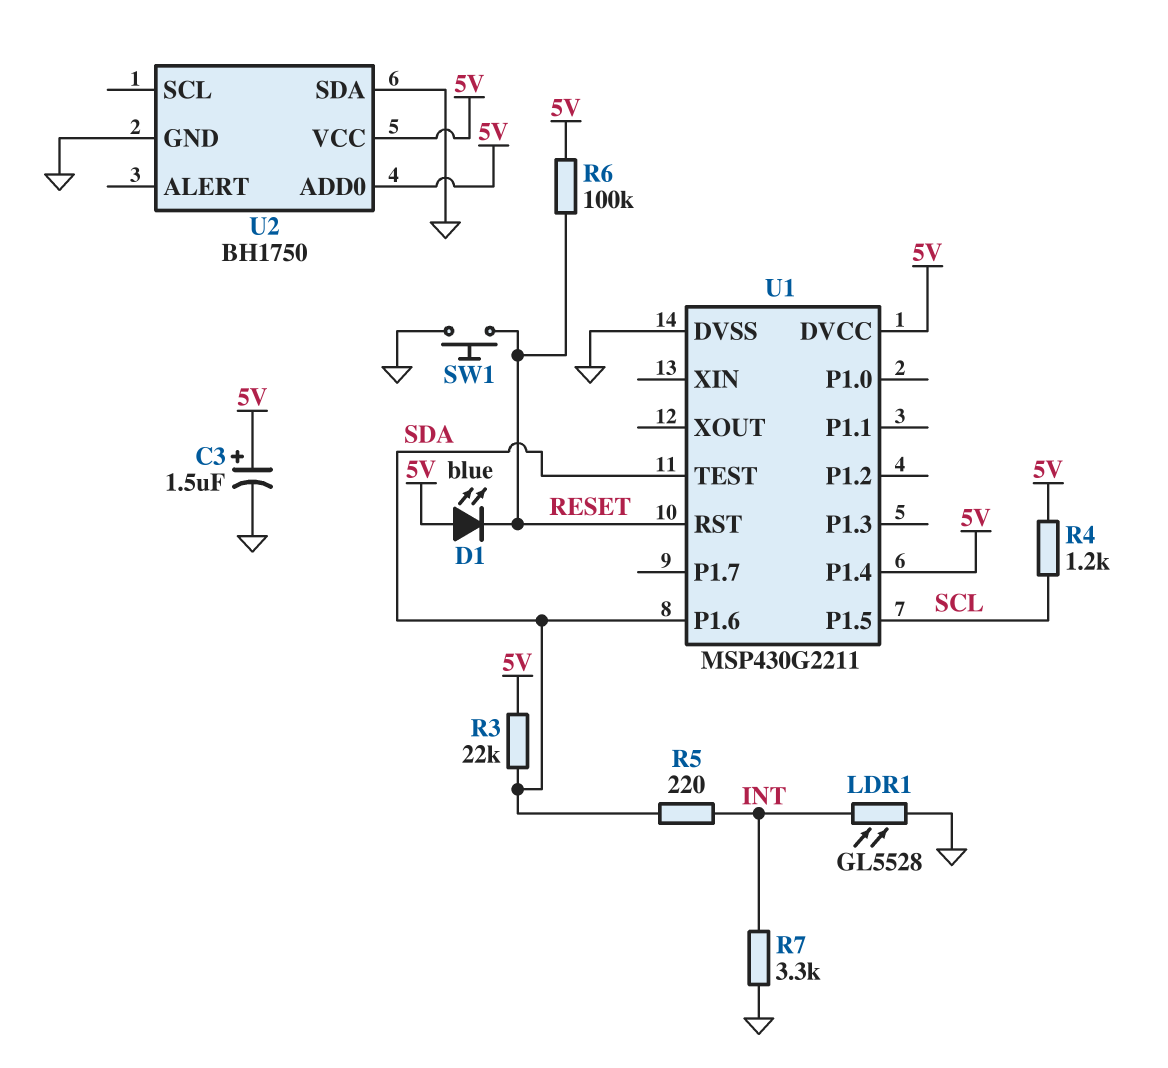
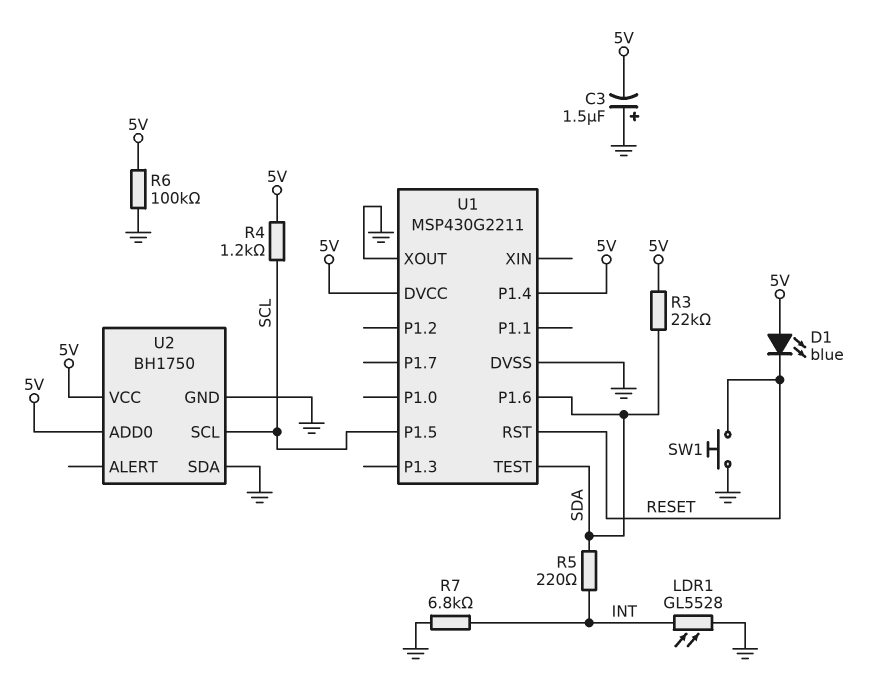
C3: 1.5uF (plus 5V, minus GND) -> 1.5uF (plus GND, minus 5V)
R6: 100k (5V, RESET) -> 100k (5V, GND)
R7: 3.3k (GND, INT) -> 6.8k (GND, INT)
U1 pin XOUT: none -> GND
U2 pin SCL: none -> SCL

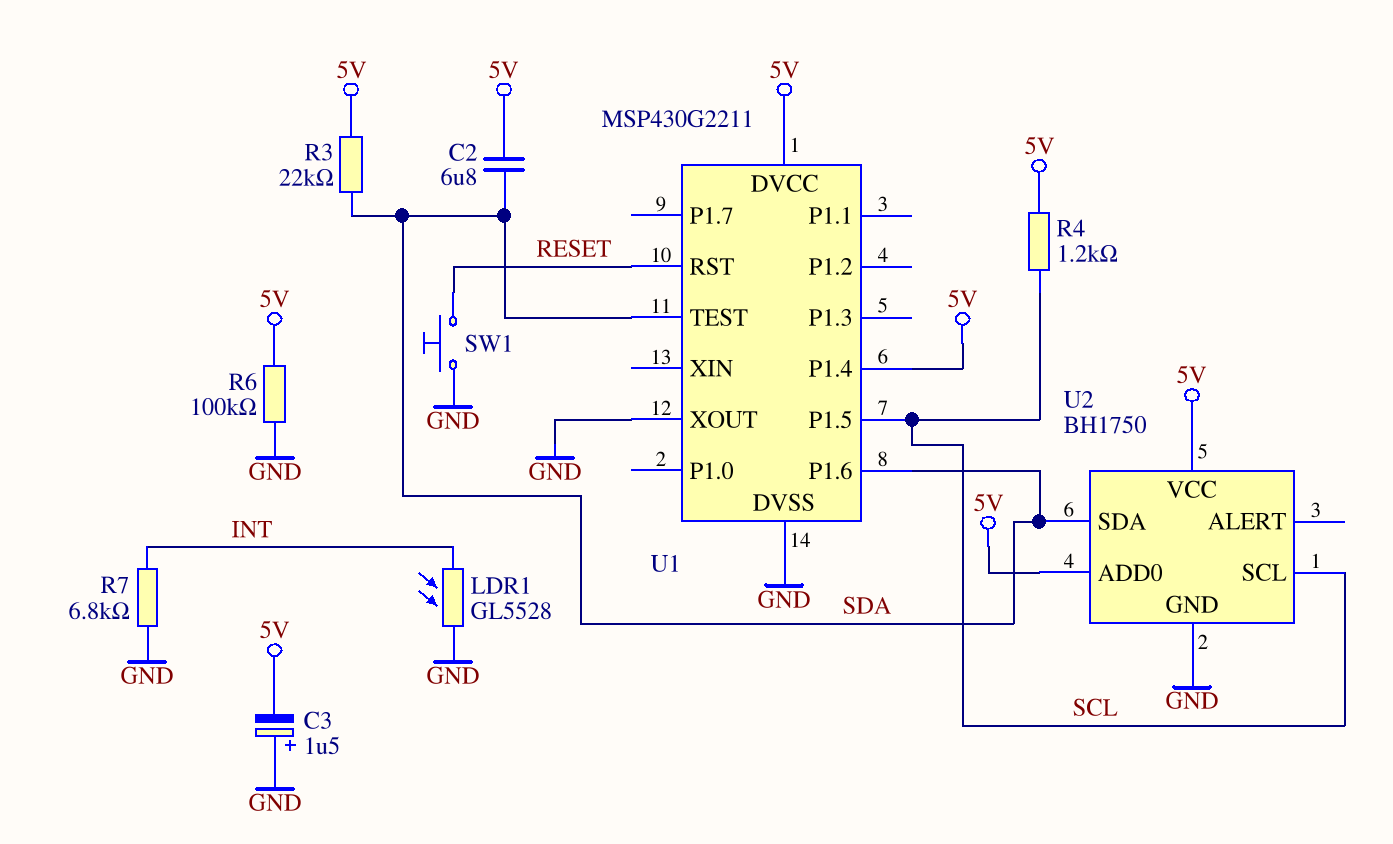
C2: none -> 6.8uF (5V, SDA)
D1: LED blue (A 5V, K RESET) -> none
R5: 220 (INT, SDA) -> none
U2 pin SDA: GND -> SDA

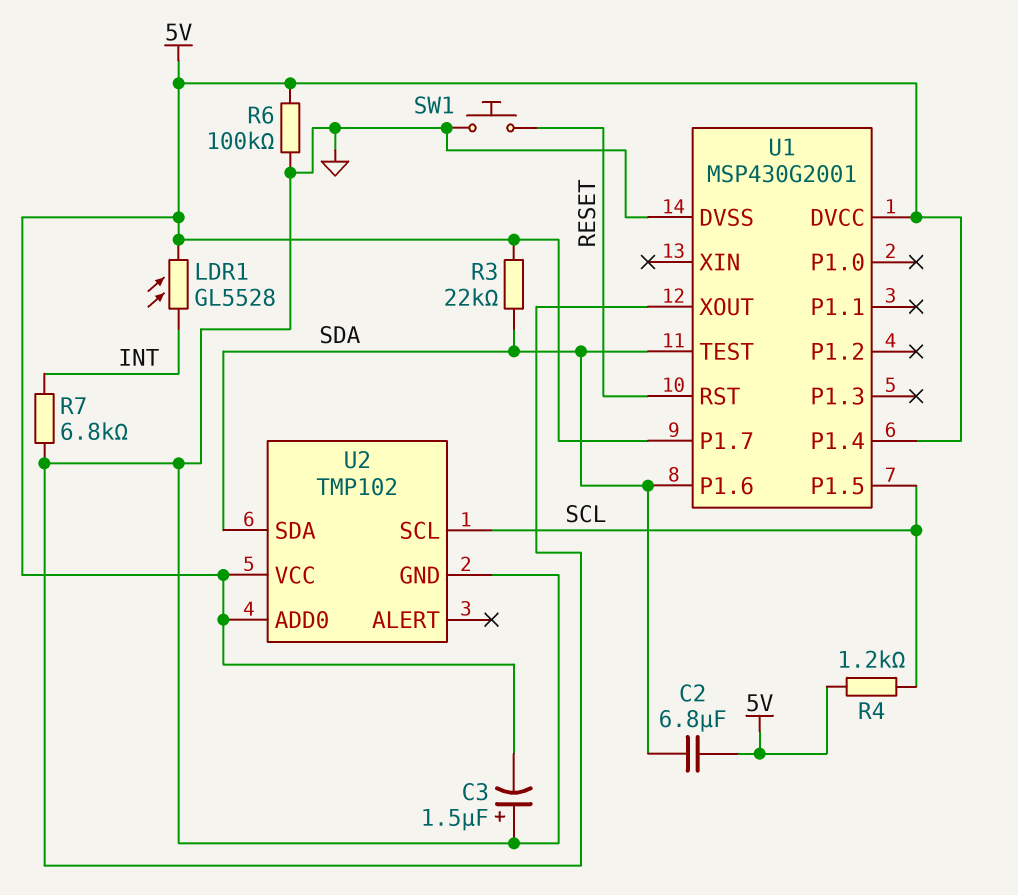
LDR1: GL5528 (GND, INT) -> GL5528 (5V, INT)
U1: MSP430G2211 -> MSP430G2001
U1 pin P1.7: none -> 5V
U2: BH1750 -> TMP102

